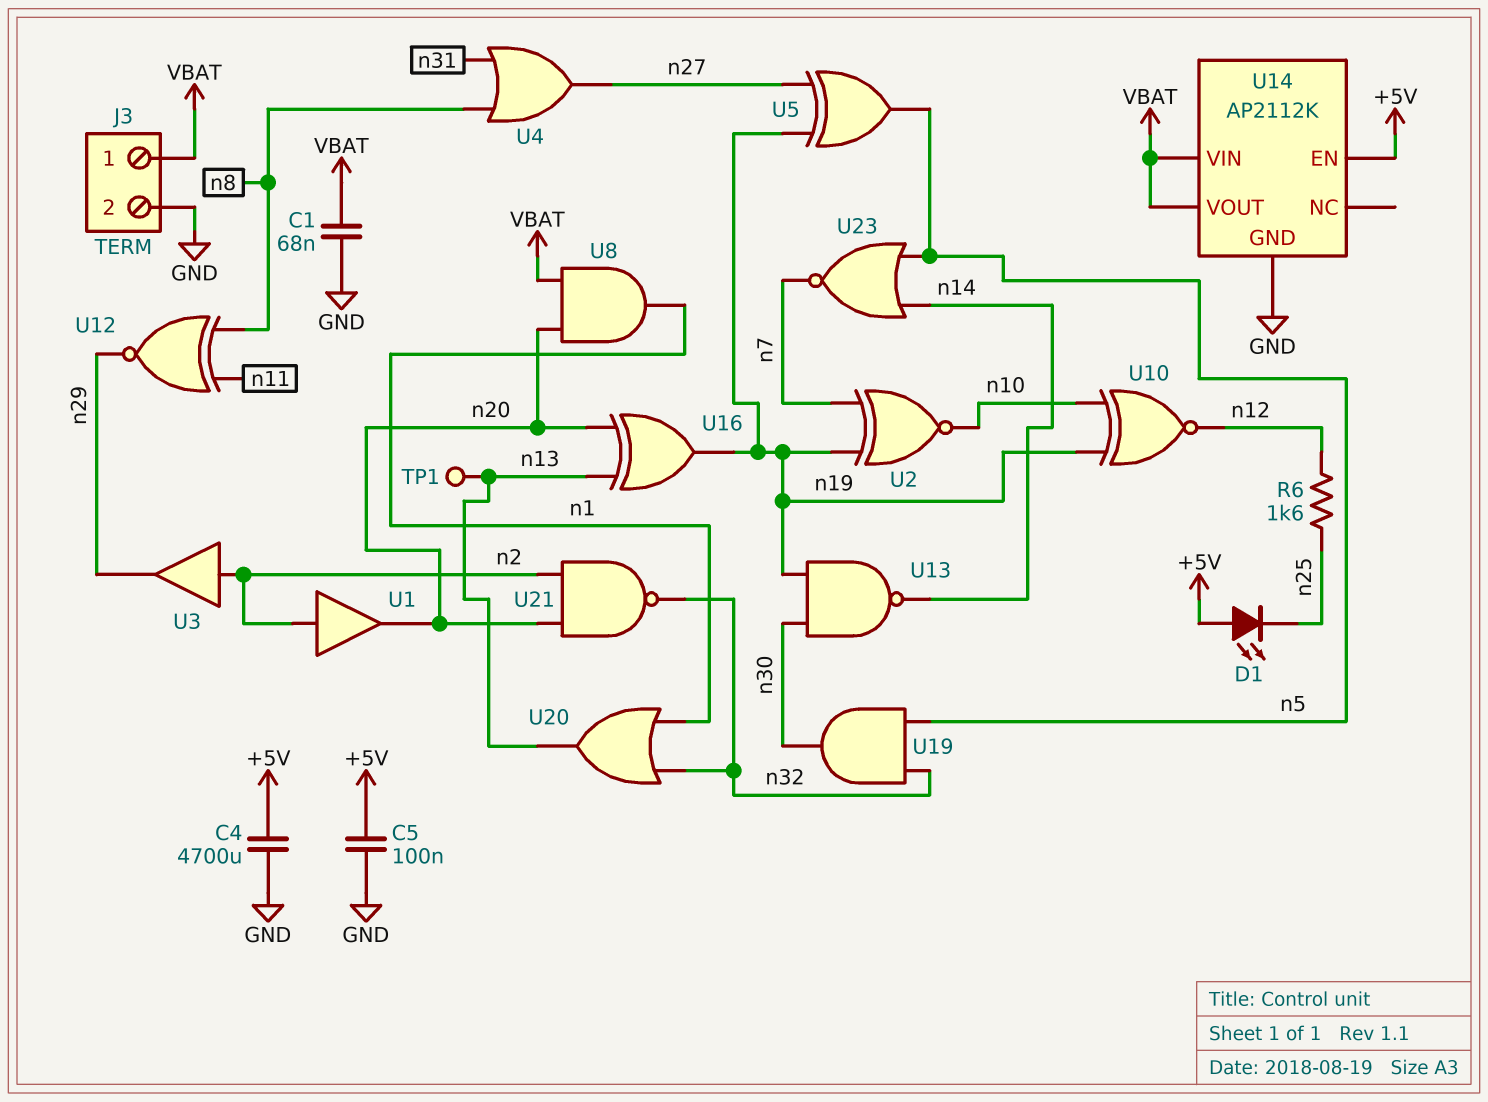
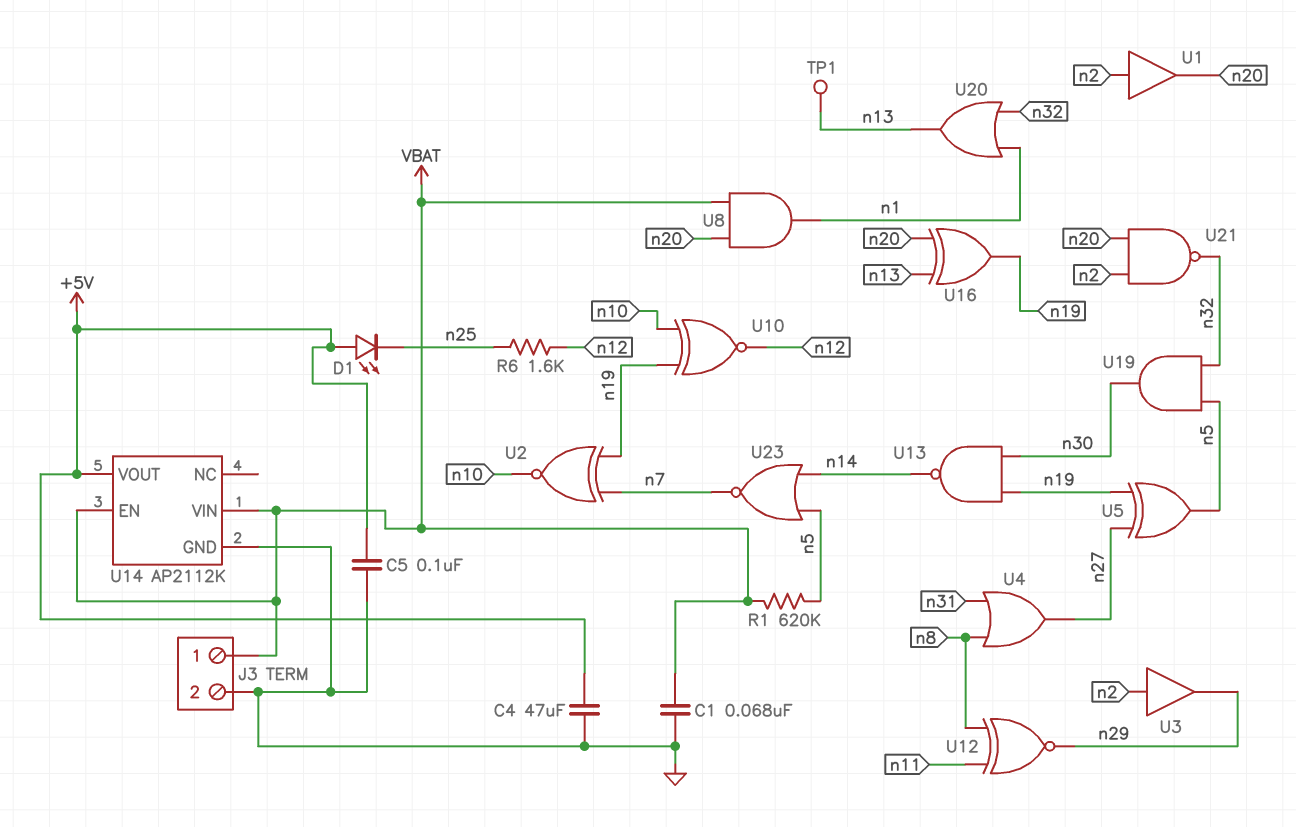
C4: 4700uF (+5V, GND) -> 47uF (+5V, GND)
R1: none -> 620k (VBAT, n5)
U14 pin EN: +5V -> VBAT
U14 pin VOUT: VBAT -> +5V

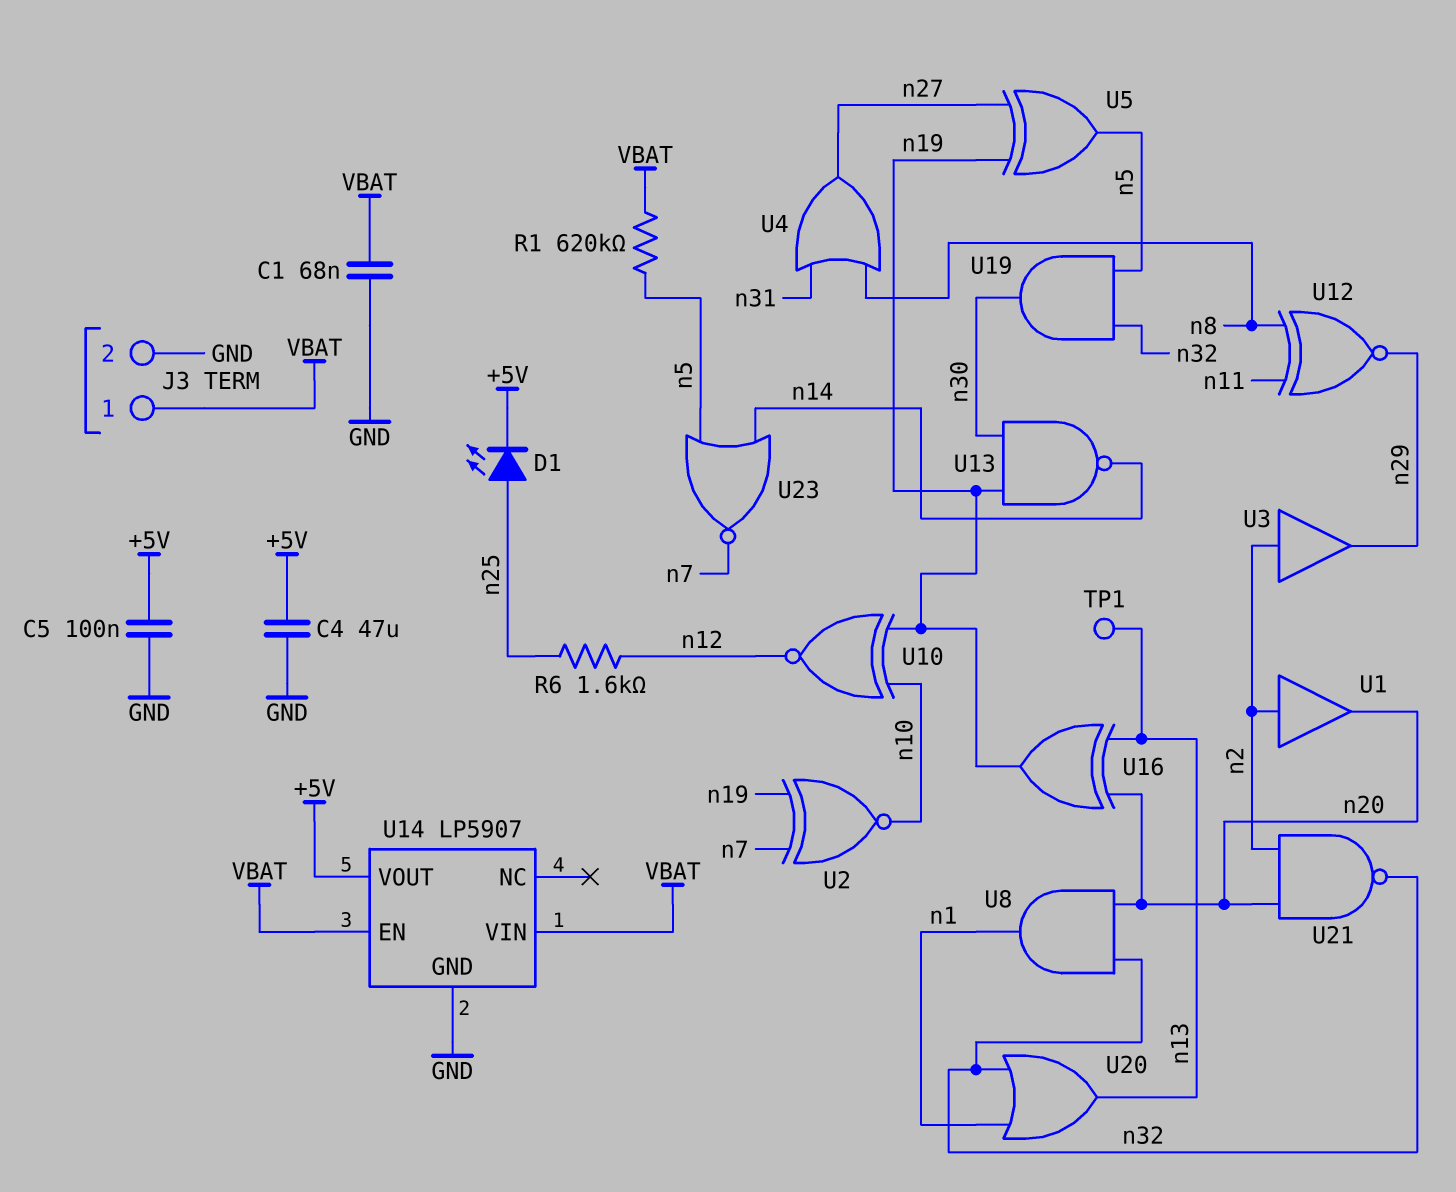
D1: LED (A +5V, K n25) -> LED (A n25, K +5V)
U8: AND (in VBAT, in n20, out n1) -> AND (in n20, in n32, out n1)
U14: AP2112K -> LP5907

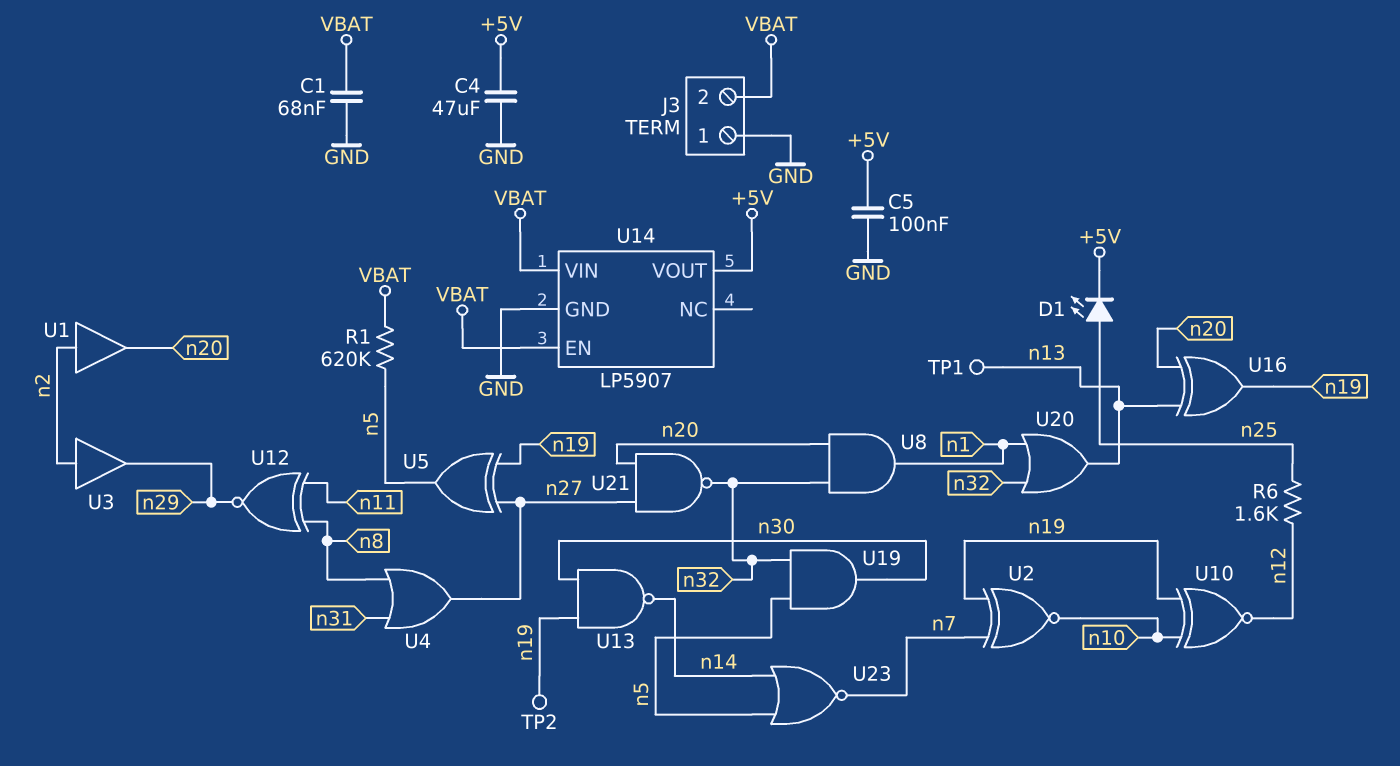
J3 pin 1: VBAT -> GND
J3 pin 2: GND -> VBAT
TP2: none -> test point (n19)
U21: NAND (in n2, in n20, out n32) -> NAND (in n20, in n27, out n32)

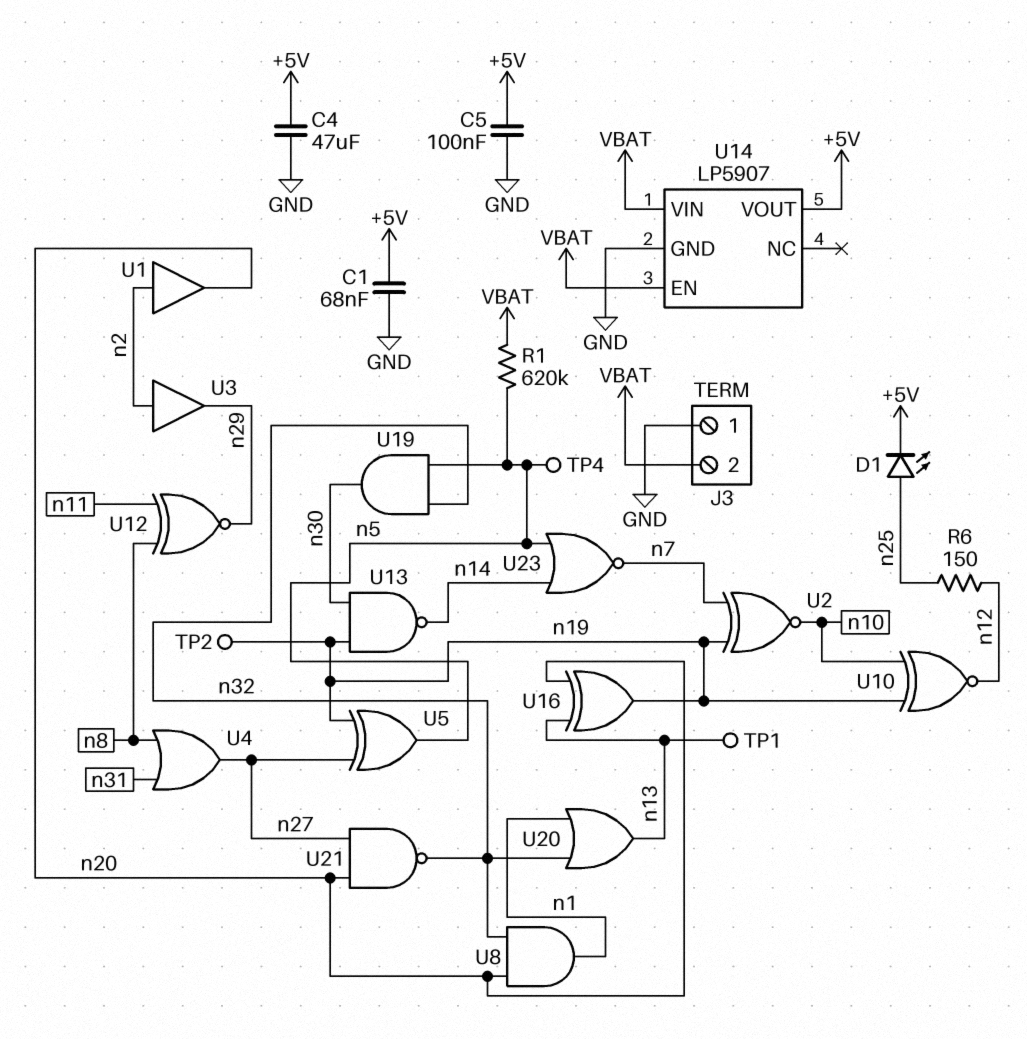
C1: 68nF (GND, VBAT) -> 68nF (+5V, GND)
R6: 1.6k (n12, n25) -> 150 (n12, n25)
TP4: none -> test point (n5)

